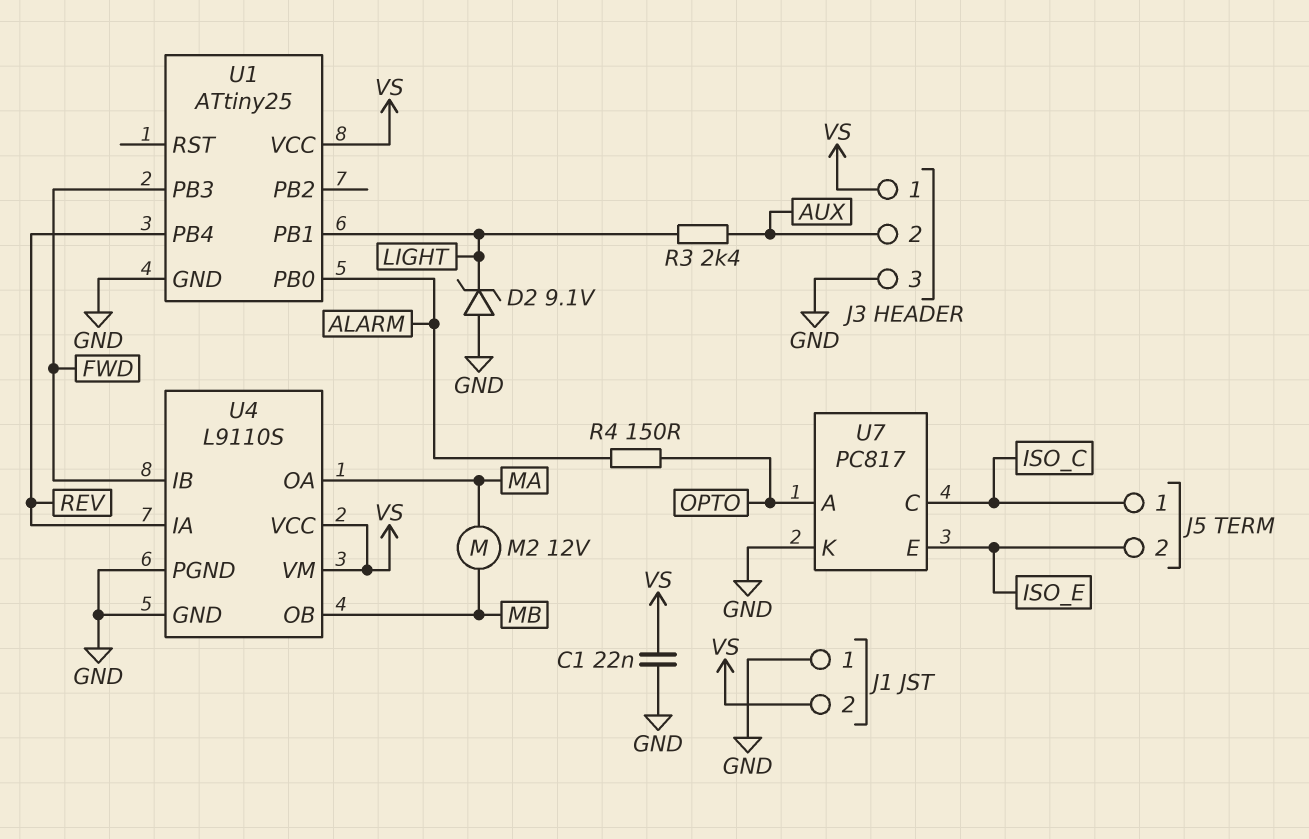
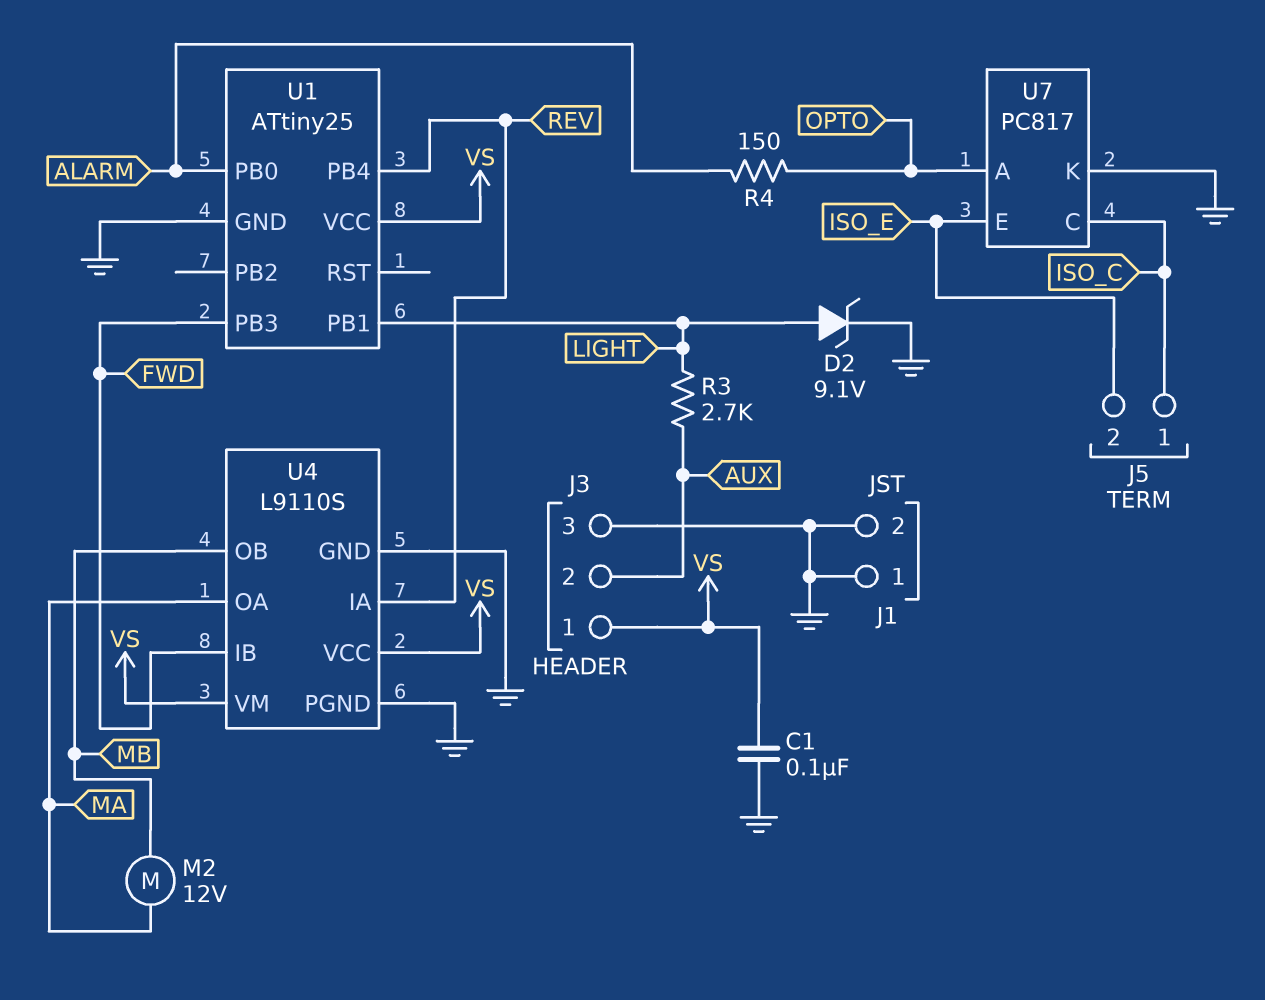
C1: 22nF (GND, VS) -> 100nF (GND, VS)
D2: zener 9.1V (A GND, K LIGHT) -> zener 9.1V (A LIGHT, K GND)
J1 pin 2: VS -> GND
R3: 2.4k (AUX, LIGHT) -> 2.7k (AUX, LIGHT)

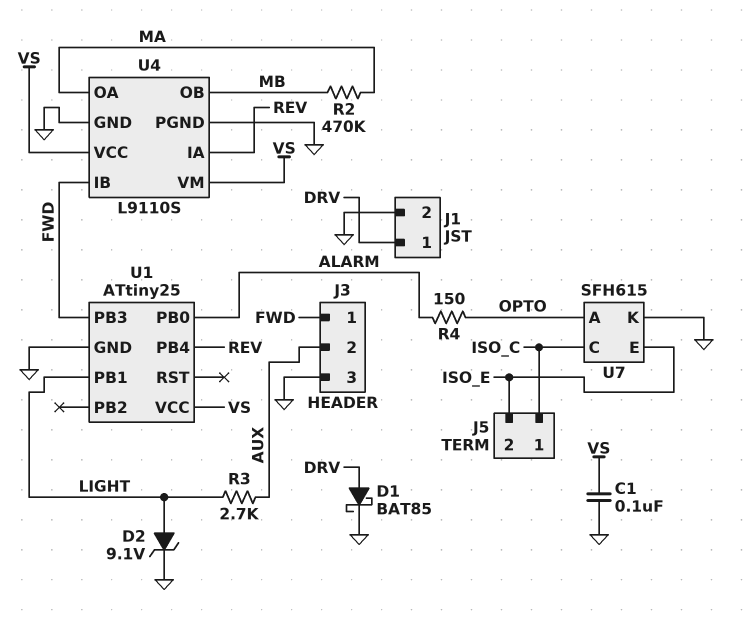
D1: none -> schottky BAT85 (A DRV, K GND)
J1 pin 1: GND -> DRV
J3 pin 1: VS -> FWD
M2: motor 12V (MA, MB) -> none
R2: none -> 470k (MA, MB)
U7: PC817 -> SFH615

